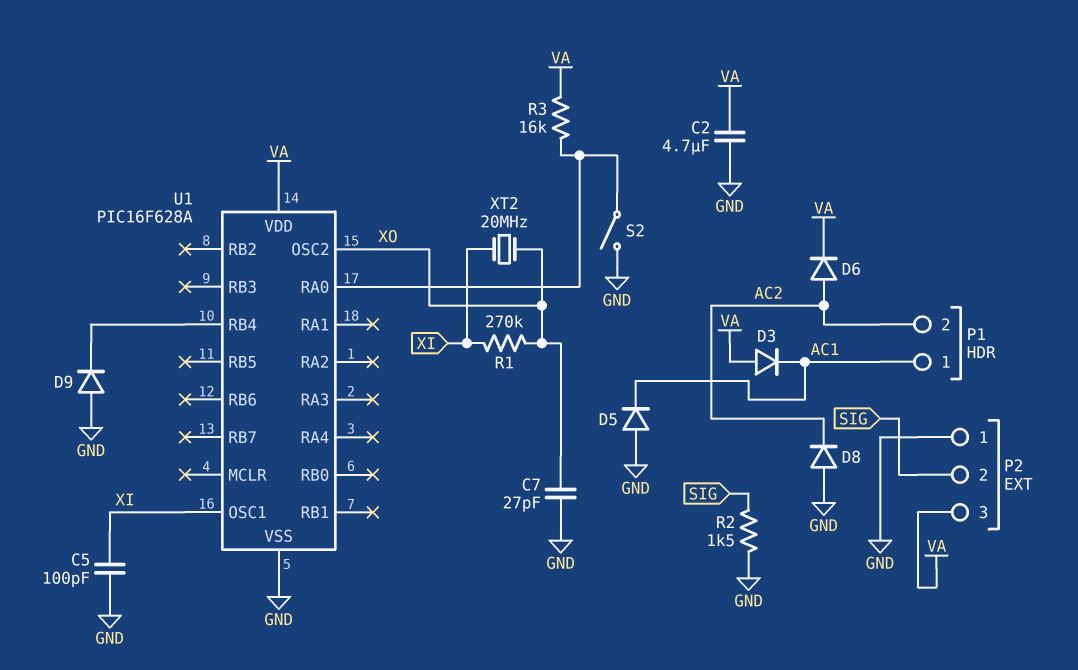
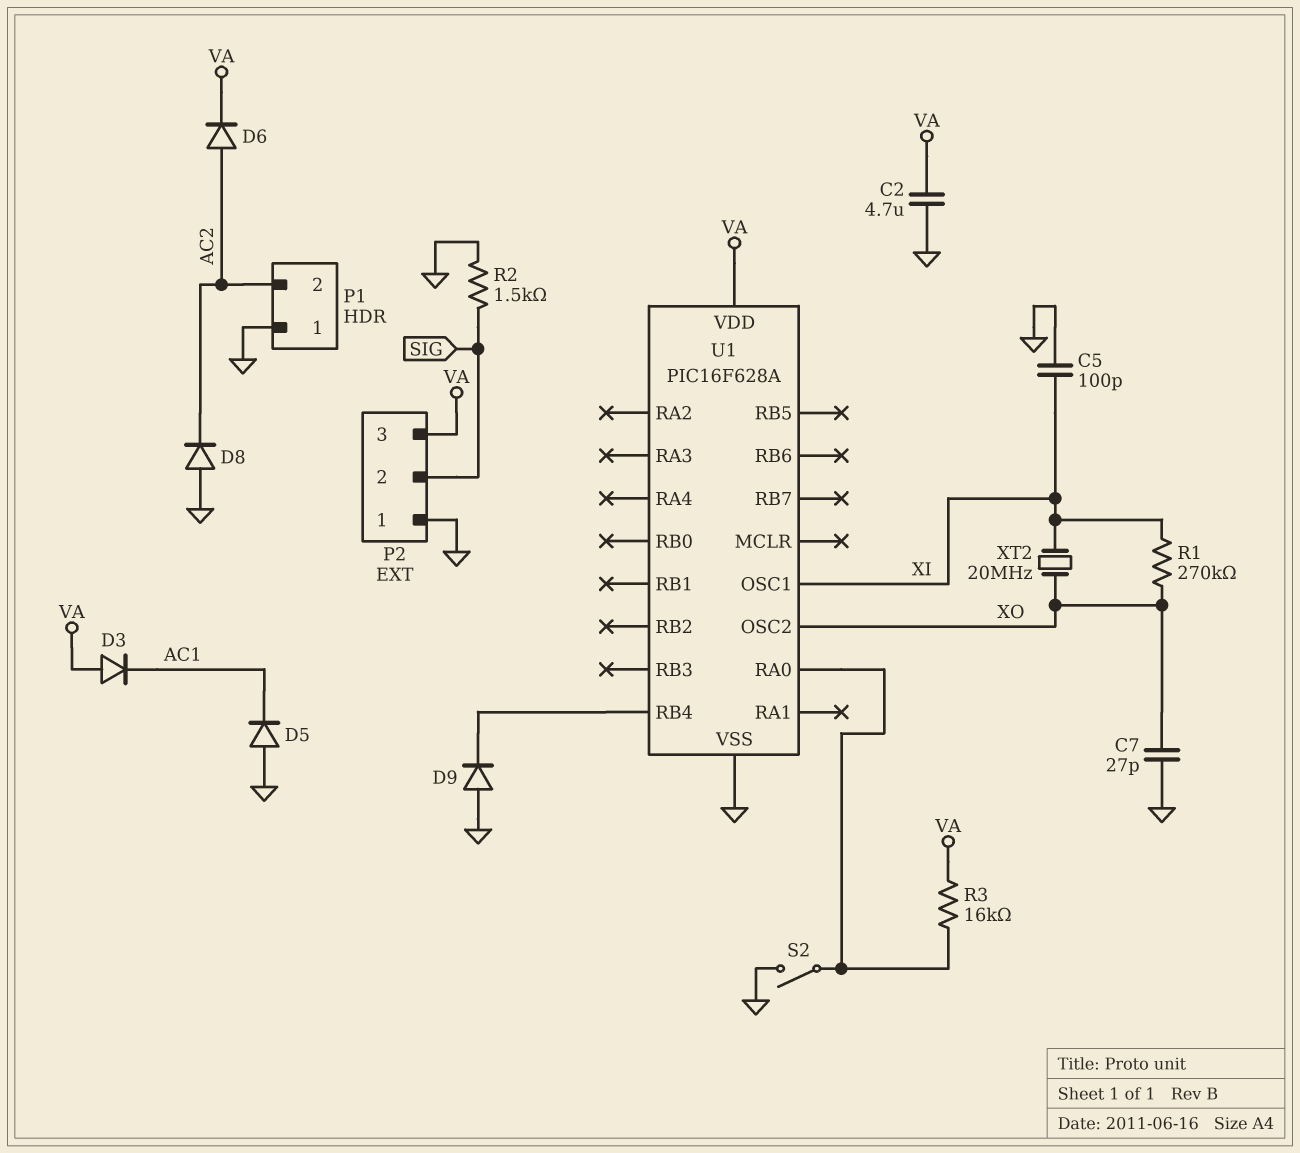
P1 pin 1: AC1 -> GND

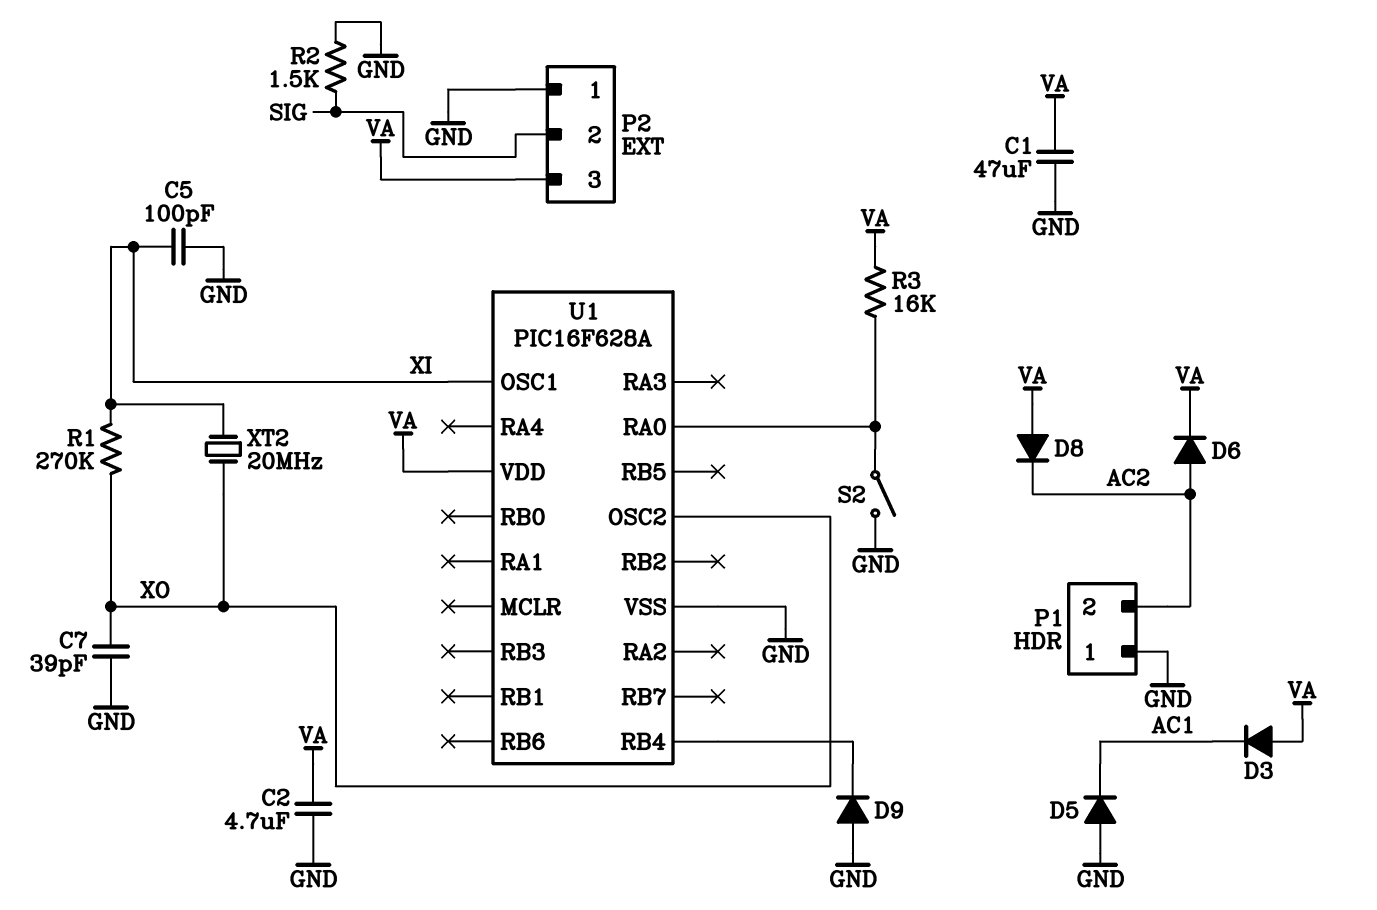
C1: none -> 47uF (GND, VA)
C7: 27pF (GND, XO) -> 39pF (GND, XO)
D8: diode (A GND, K AC2) -> diode (A VA, K AC2)

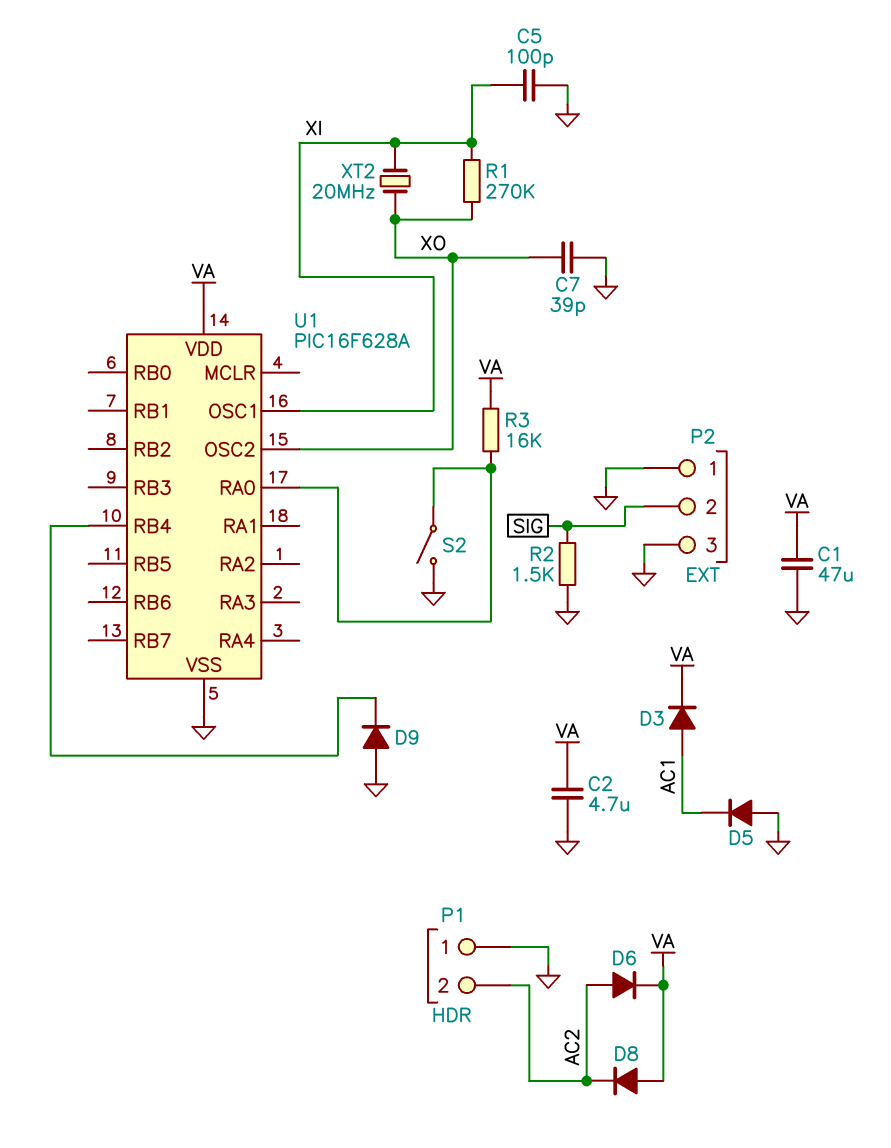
D3: diode (A VA, K AC1) -> diode (A AC1, K VA)
P2 pin 3: VA -> GND

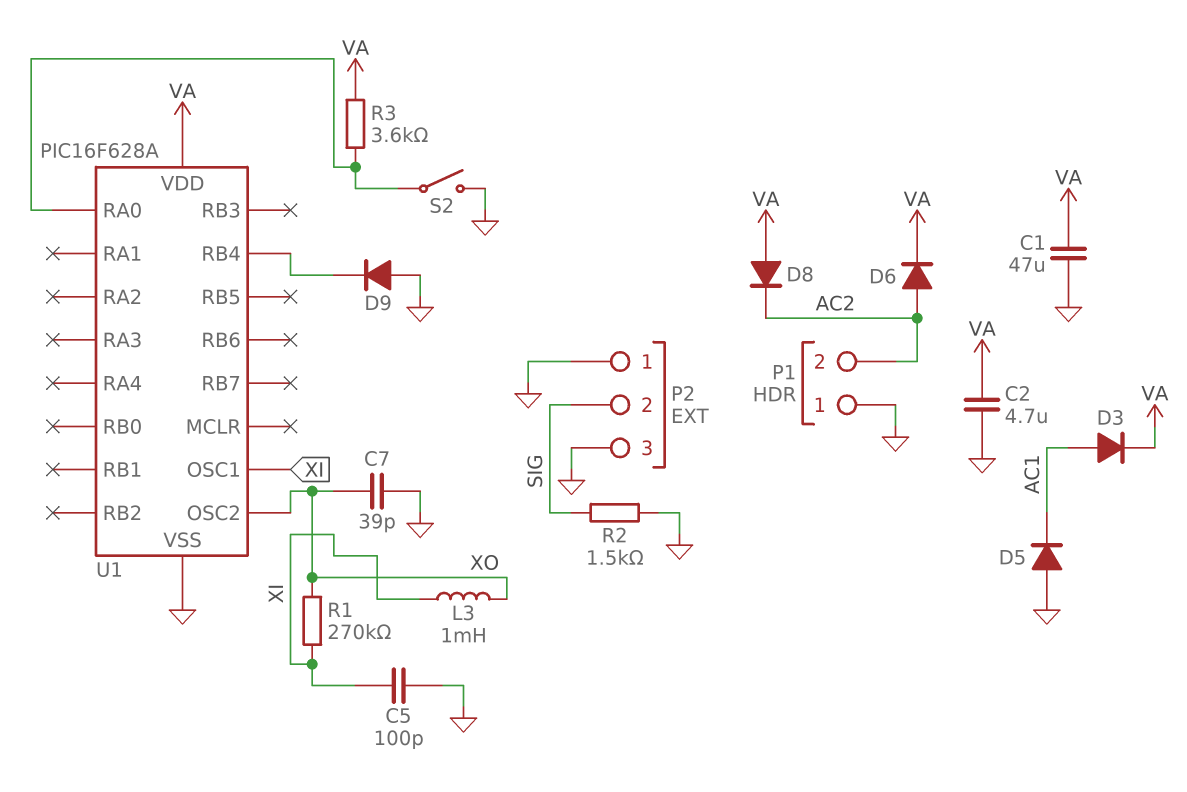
L3: none -> 1mH (XI, XO)
R3: 16k (U1/RA0, VA) -> 3.6k (U1/RA0, VA)
XT2: 20MHz (XI, XO) -> none

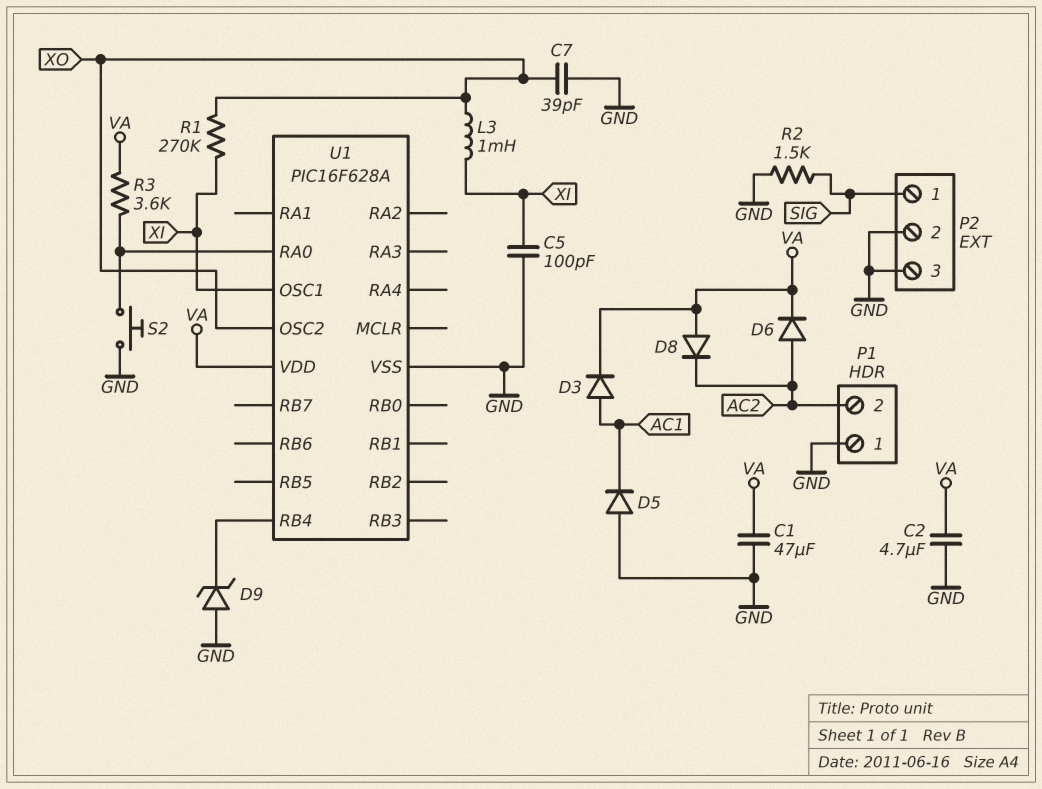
D9: diode (A GND, K U1/RB4) -> zener (A GND, K U1/RB4)
P2 pin 1: GND -> SIG
P2 pin 2: SIG -> GND
S2: switch (GND, U1/RA0) -> button (GND, U1/RA0)

